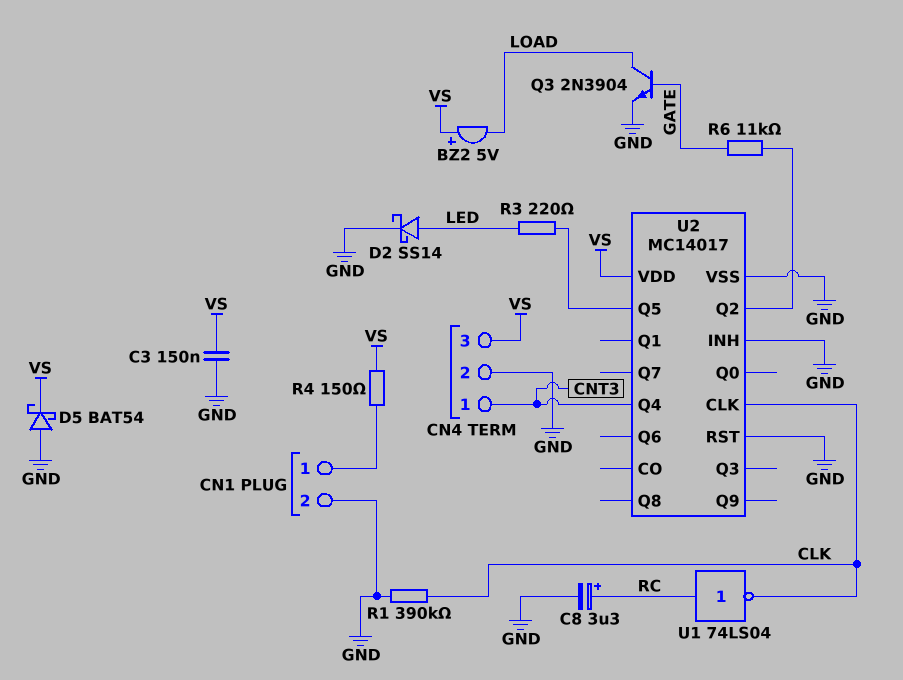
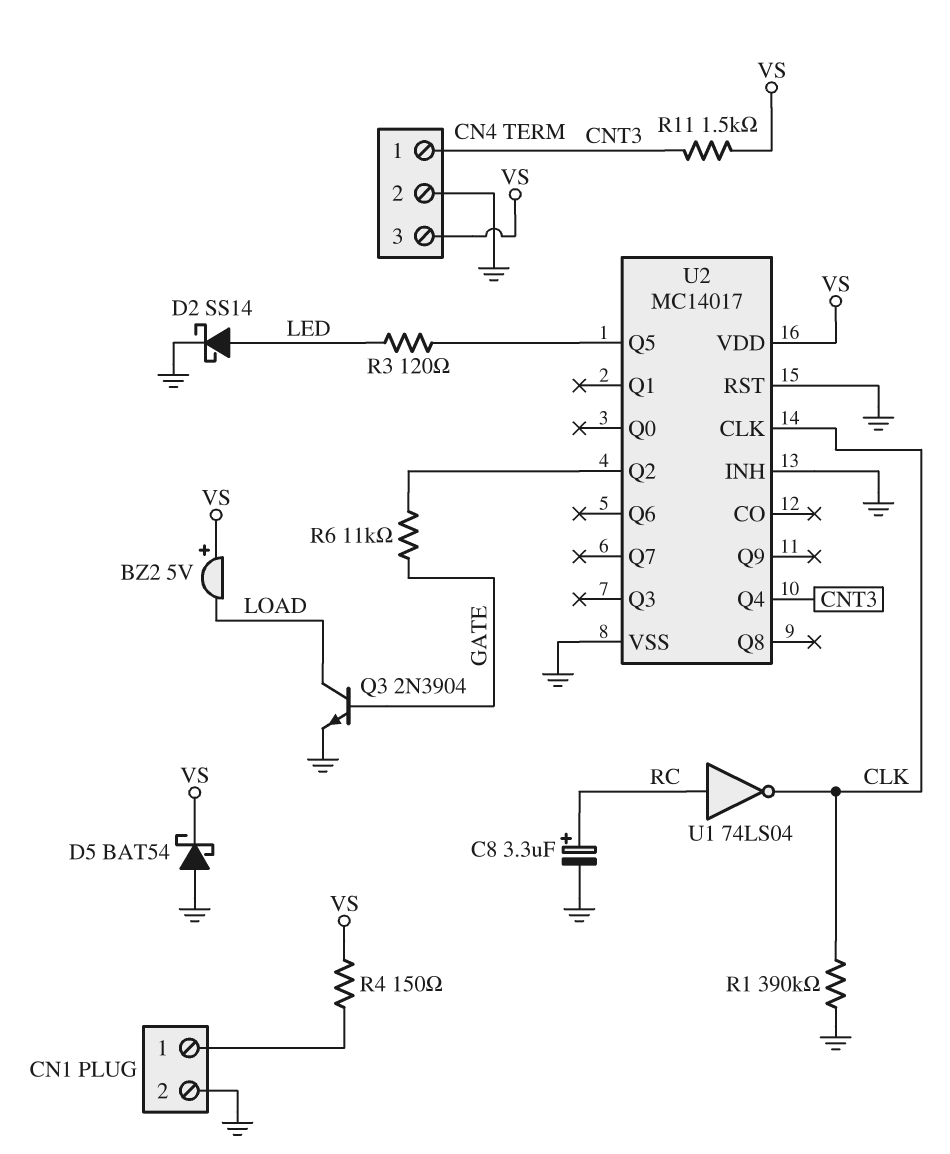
C3: 150nF (GND, VS) -> none
R3: 220 (LED, U2/Q5) -> 120 (LED, U2/Q5)
R11: none -> 1.5k (CNT3, VS)

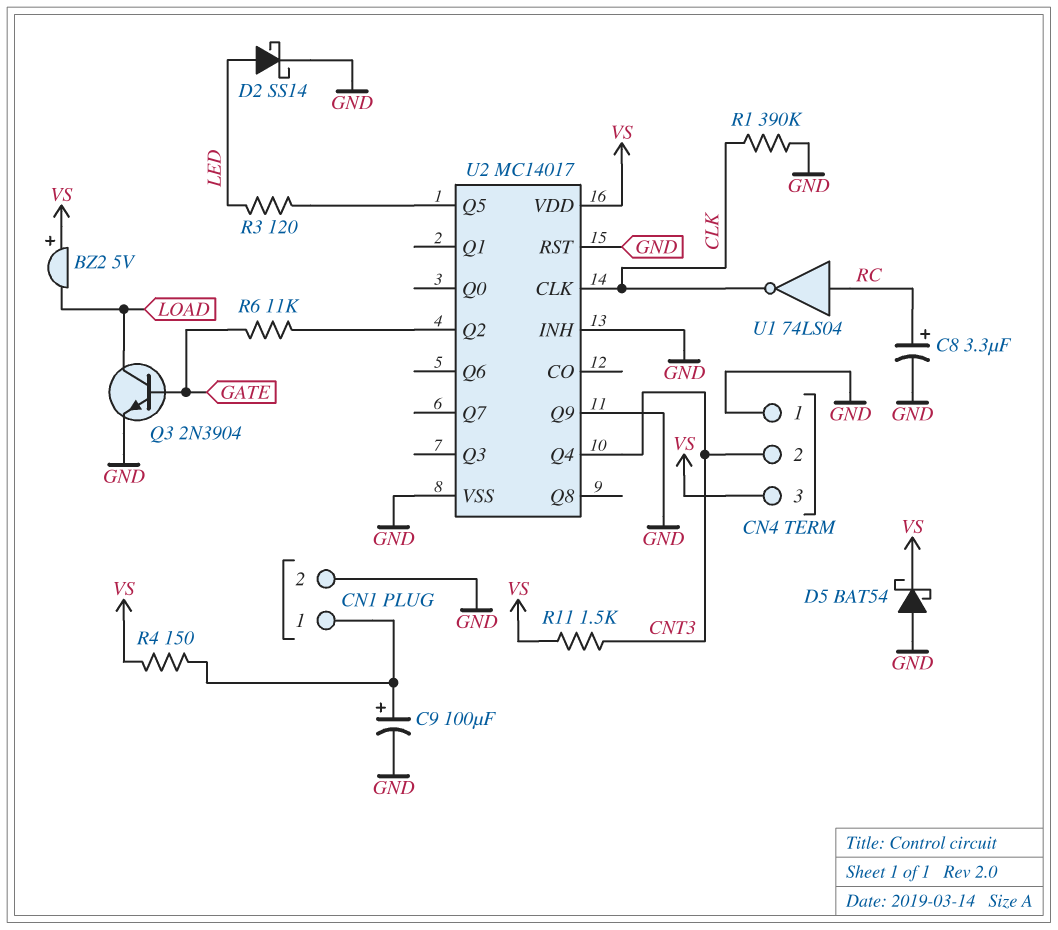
C9: none -> 100uF (plus CN1/1, minus GND)
CN4 pin 1: CNT3 -> GND
CN4 pin 2: GND -> CNT3
U2 pin Q9: none -> GND

